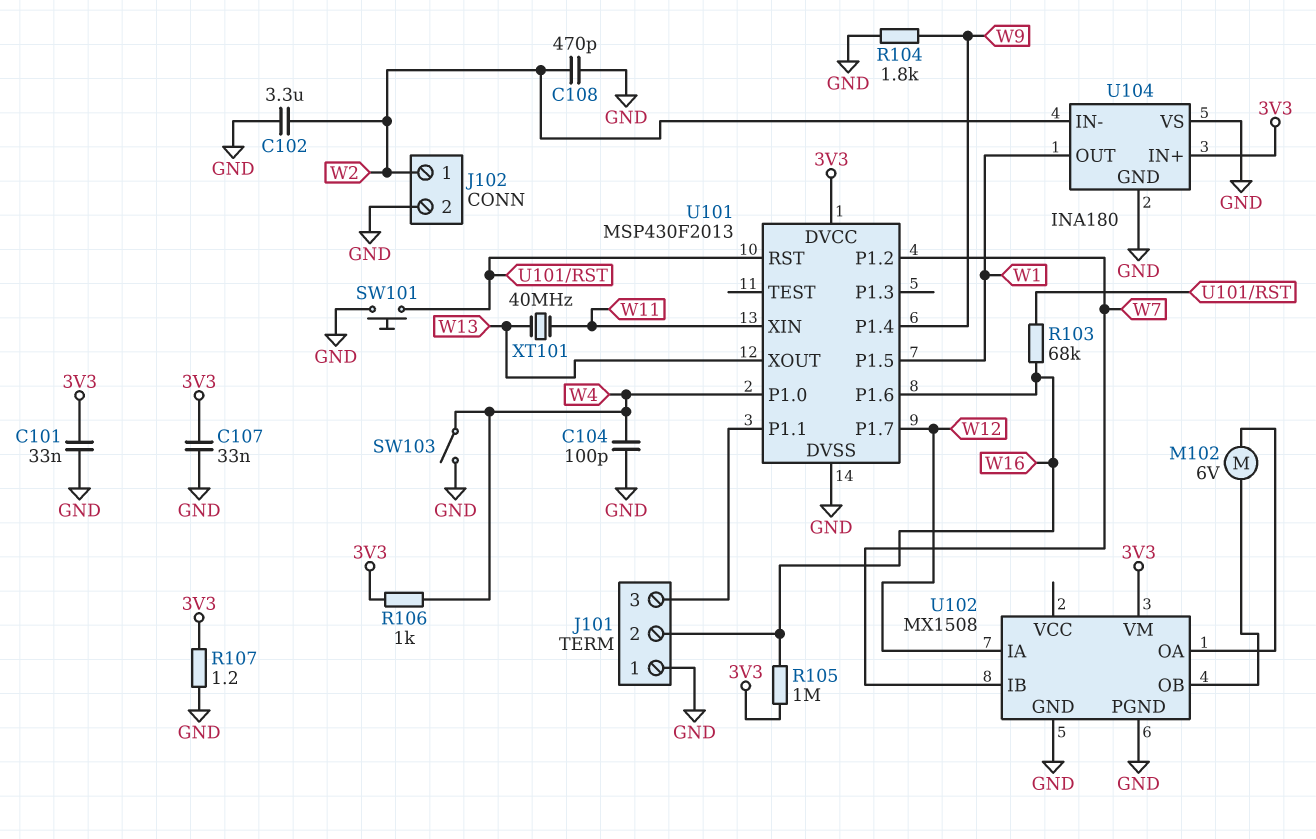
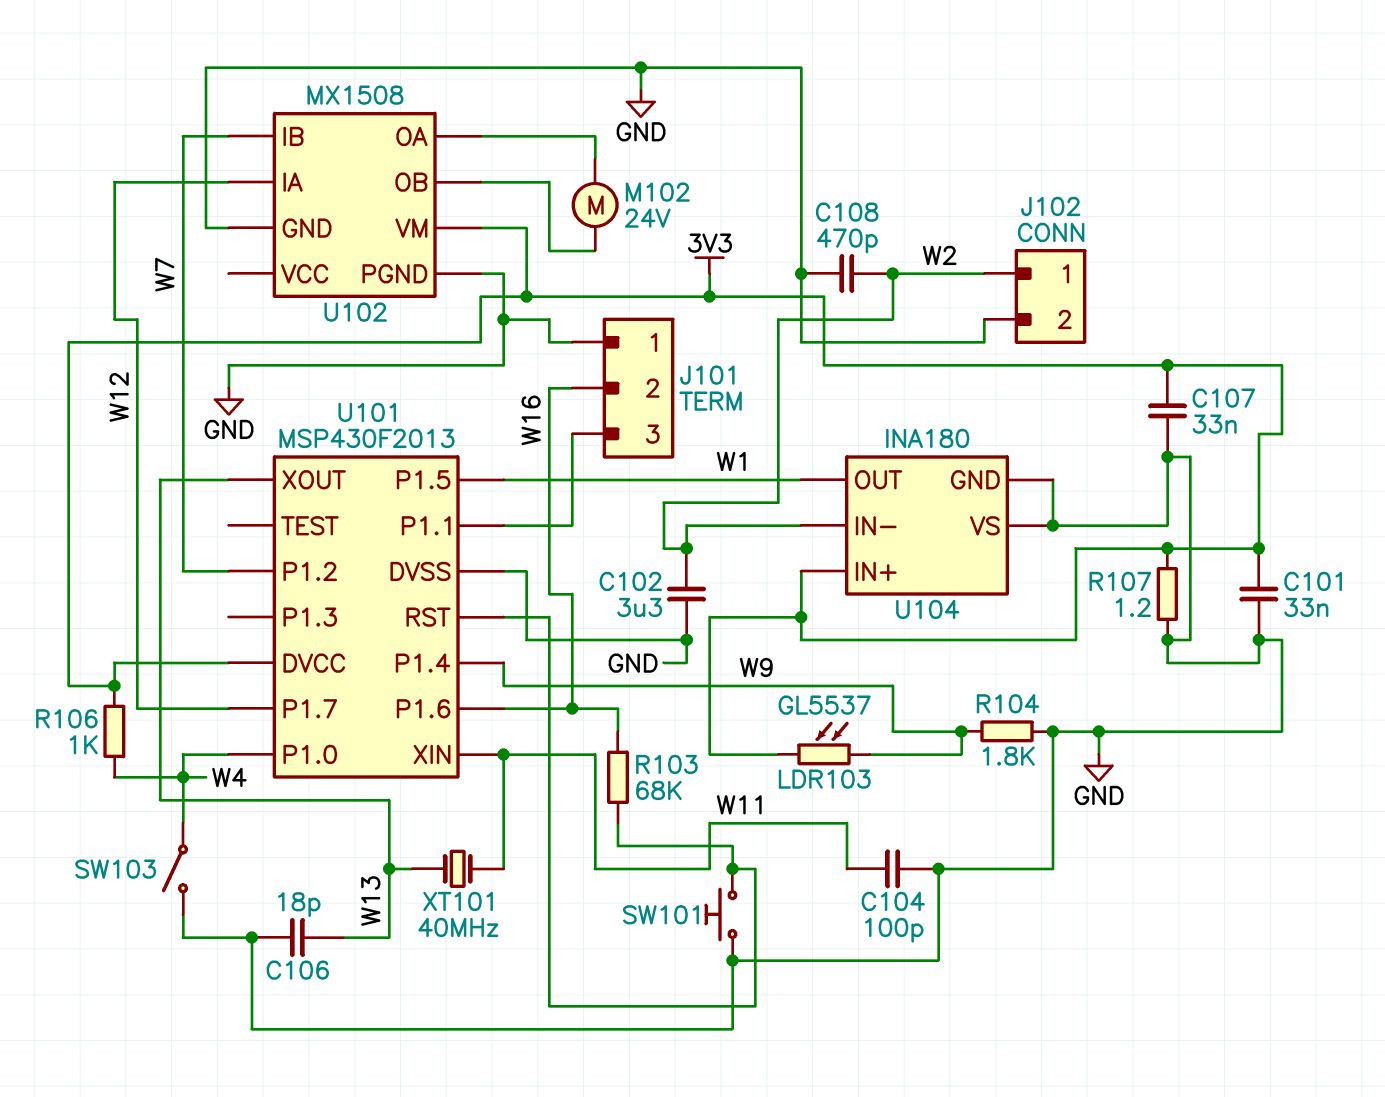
C104: 100pF (GND, W4) -> 100pF (GND, W11)
C106: none -> 18pF (GND, W13)
LDR103: none -> GL5537 (3V3, W9)
M102: motor 6V (U102/OA, U102/OB) -> motor 24V (U102/OA, U102/OB)
R105: 1M (3V3, W16) -> none

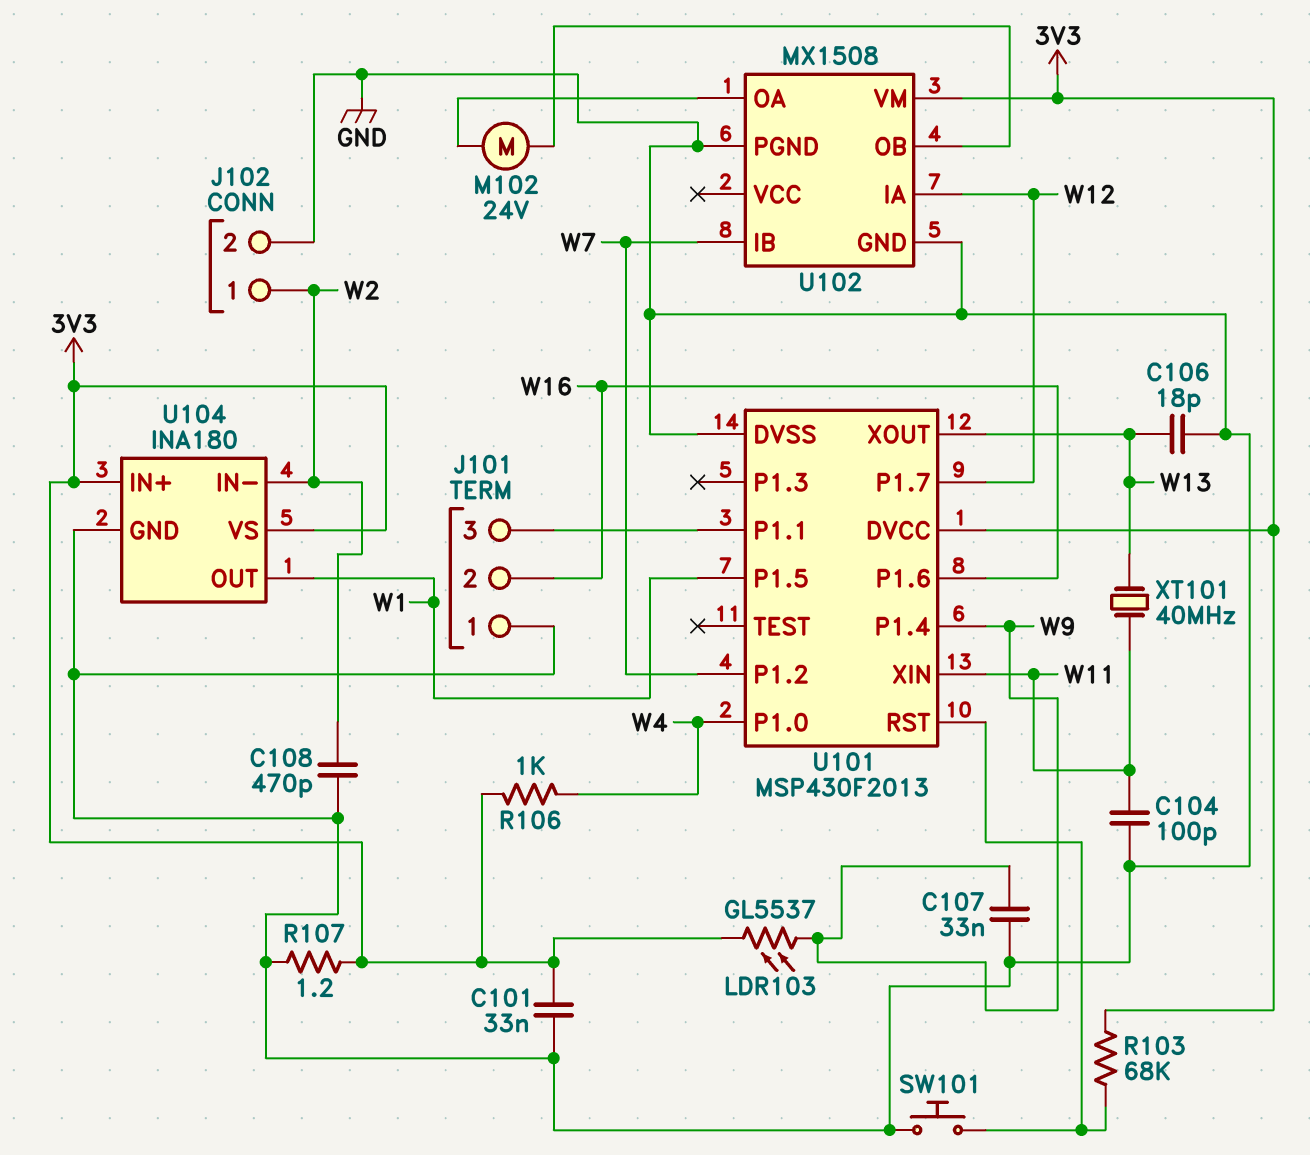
C102: 3.3uF (GND, W2) -> none
C107: 33nF (3V3, GND) -> 33nF (GND, W9)
R103: 68k (U101/RST, W16) -> 68k (3V3, U101/RST)
R104: 1.8k (GND, W9) -> none
SW103: switch (GND, W4) -> none
U104 pin VS: GND -> 3V3

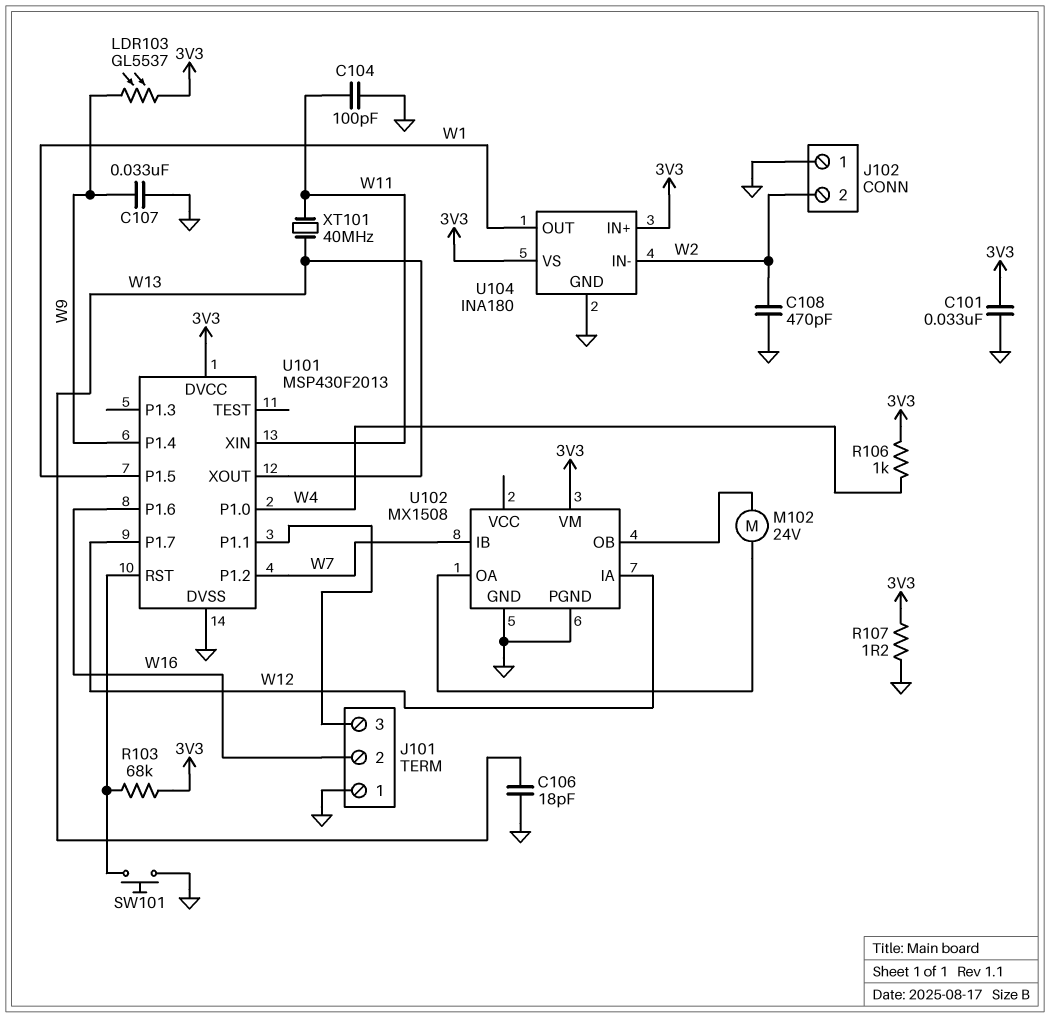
J102 pin 1: W2 -> GND
J102 pin 2: GND -> W2

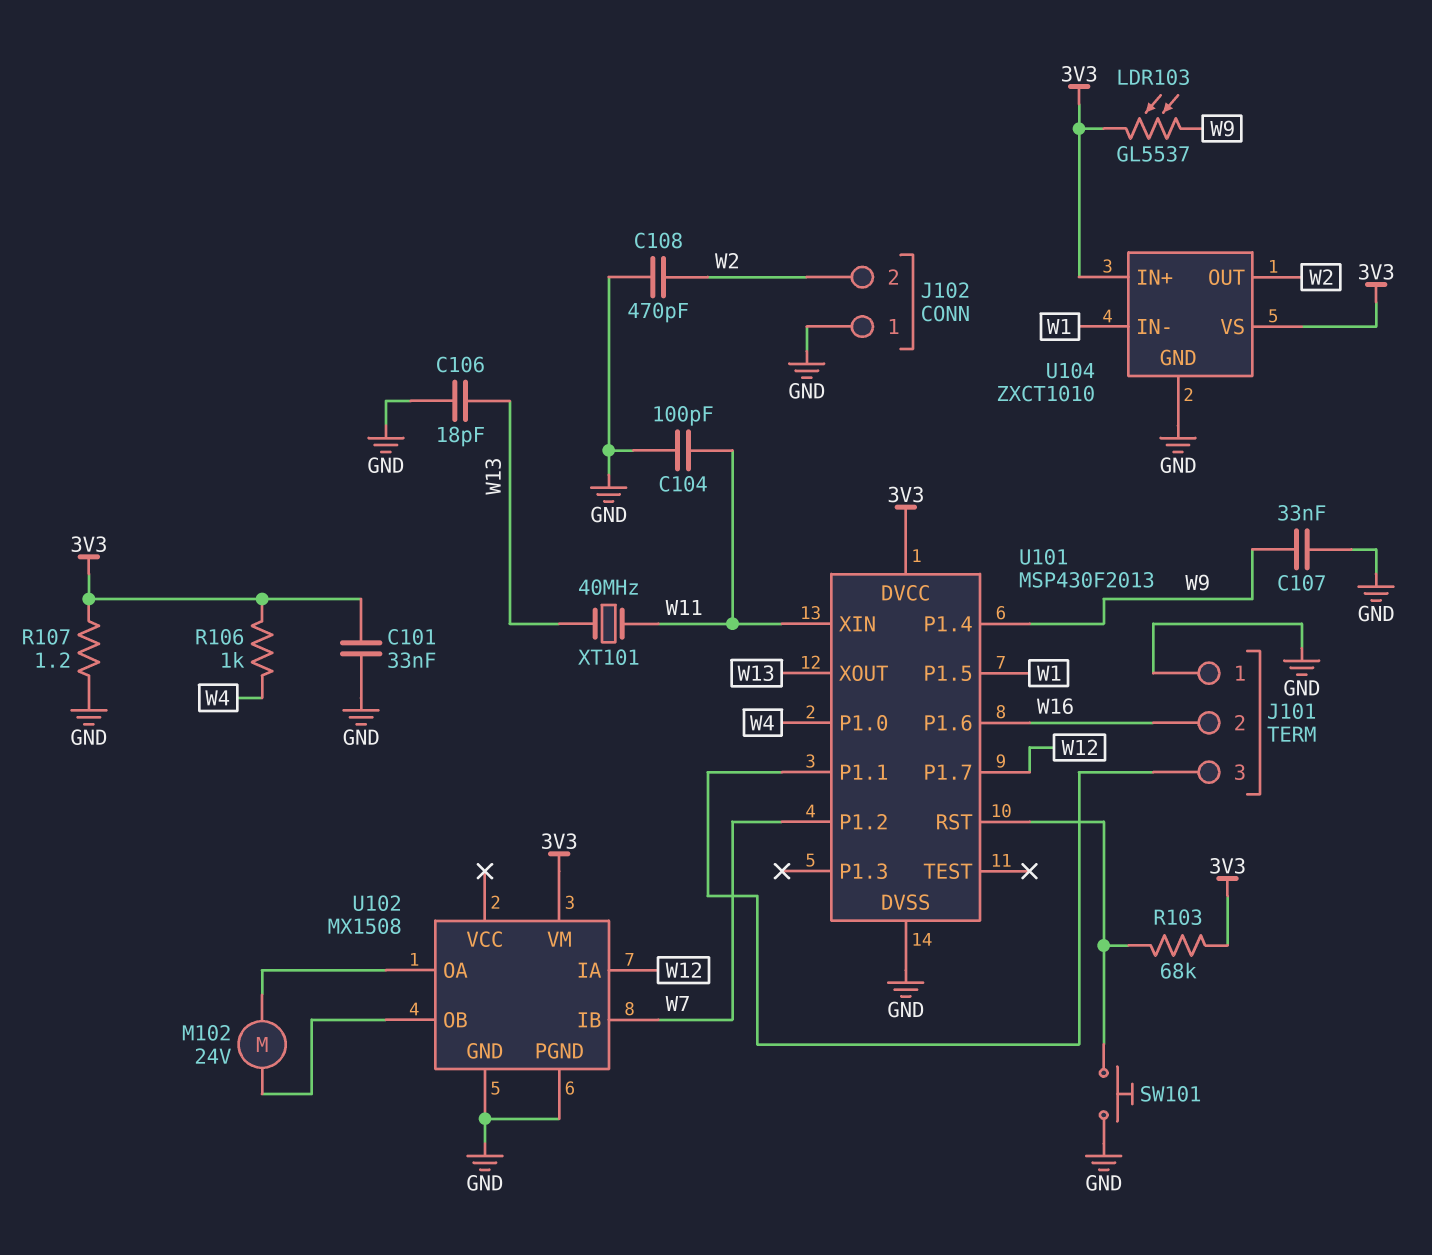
U104: INA180 -> ZXCT1010
U104 pin IN-: W2 -> W1
U104 pin OUT: W1 -> W2

